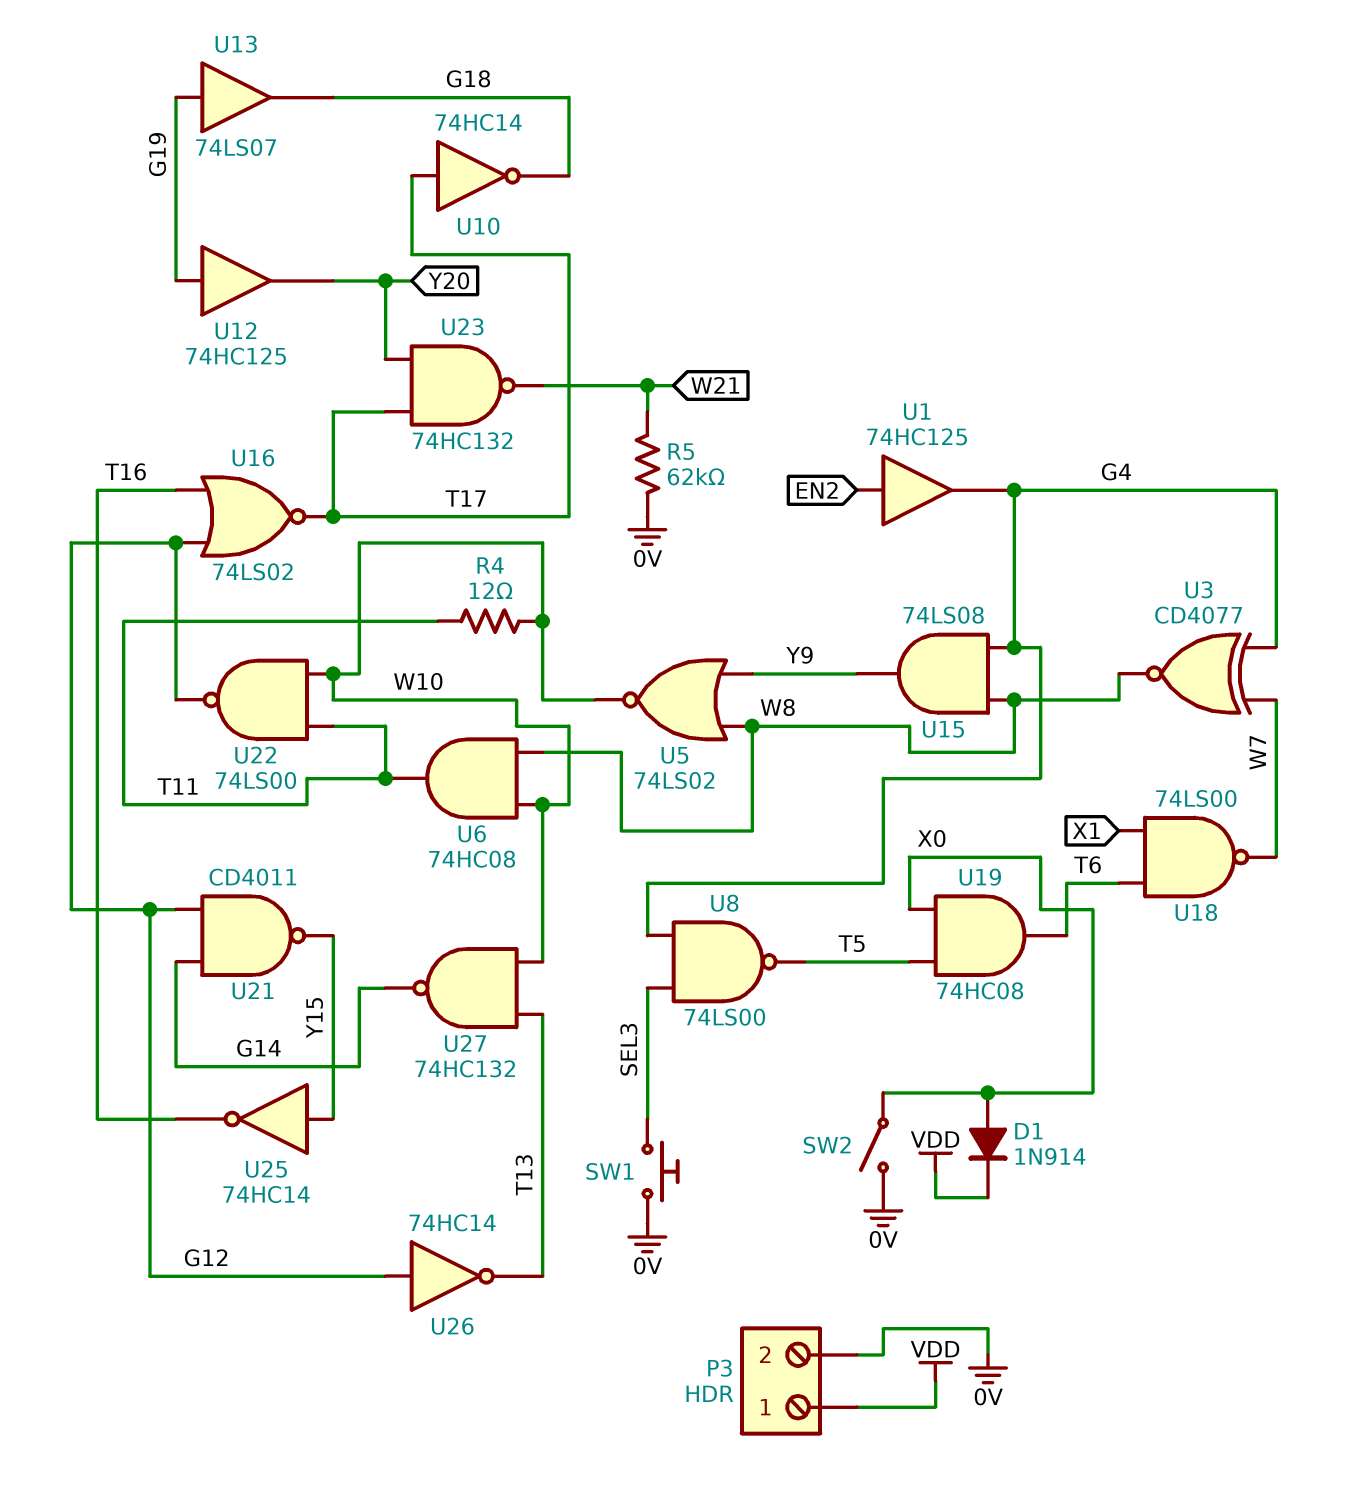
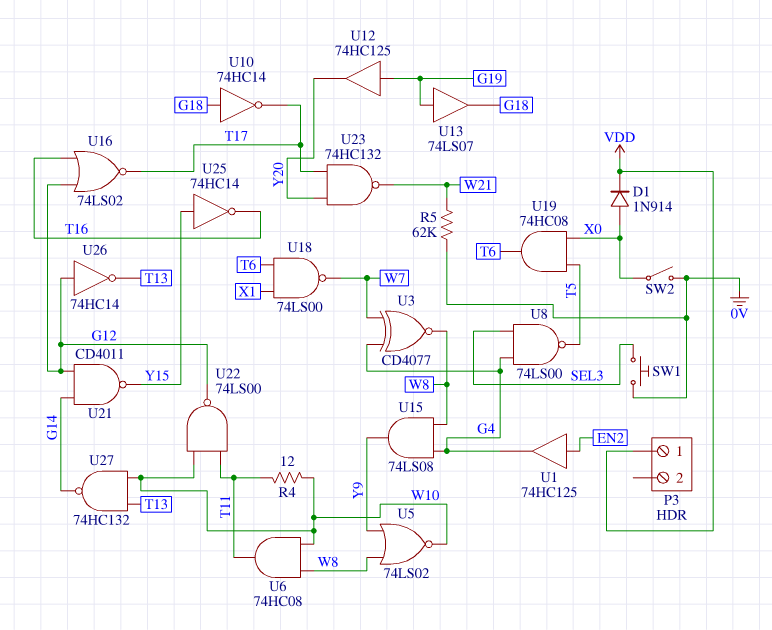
P3 pin 2: 0V -> none
U10: NOT 74HC14 (in T17, out G18) -> NOT 74HC14 (in G18, out T17)

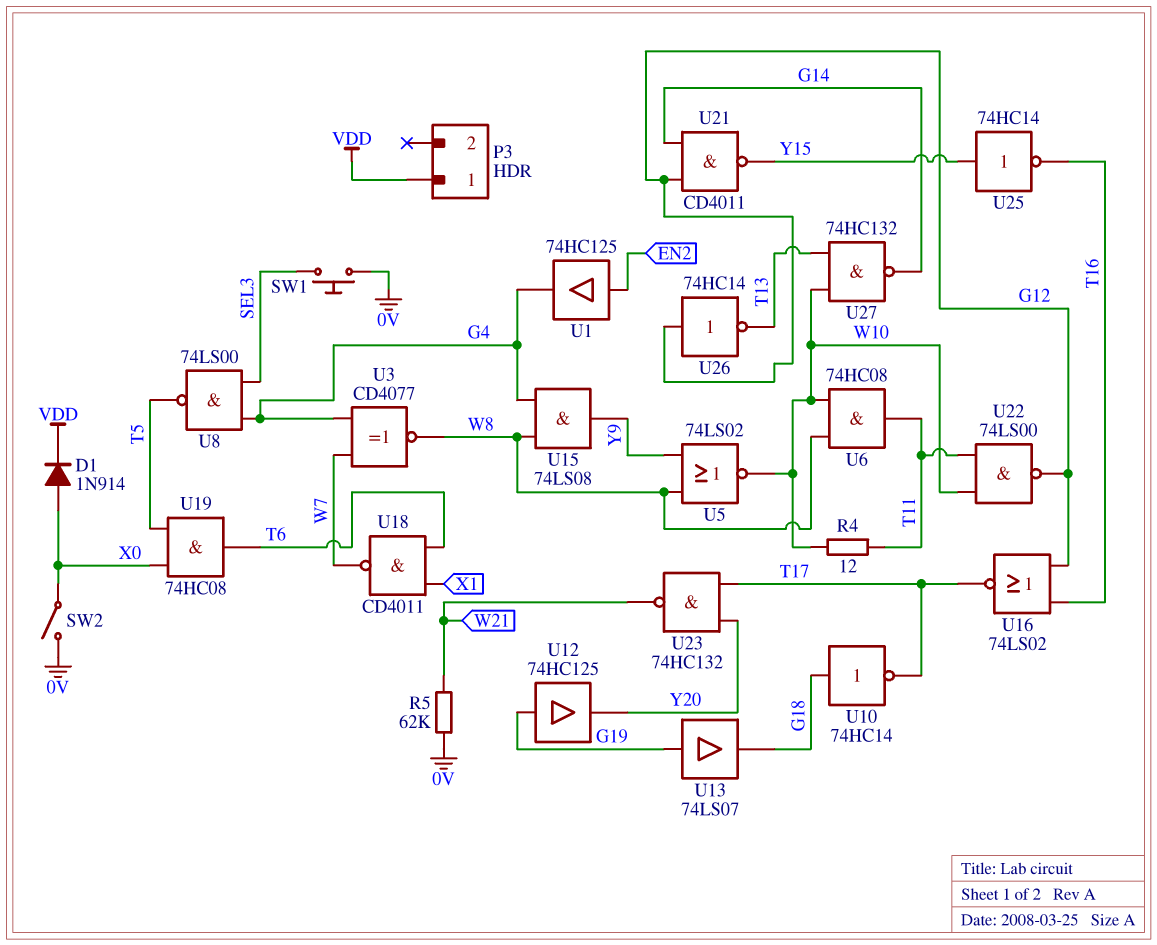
U18: NAND 74LS00 (in T6, in X1, out W7) -> NAND CD4011 (in T6, in X1, out W7)

